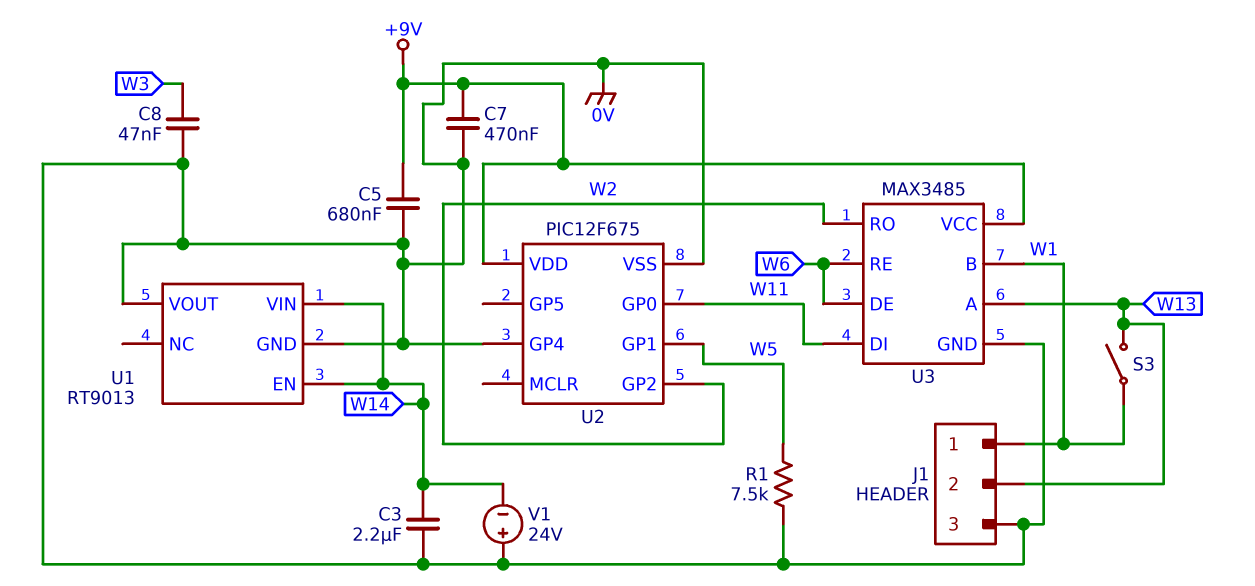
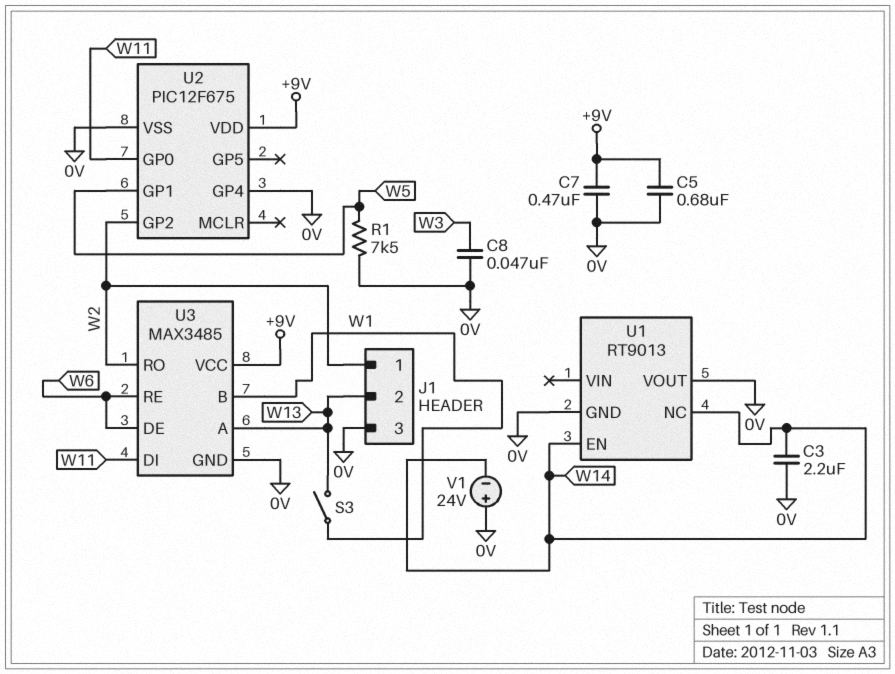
J1 pin 1: W1 -> W2
U1 pin NC: none -> W14
U1 pin VIN: W14 -> none

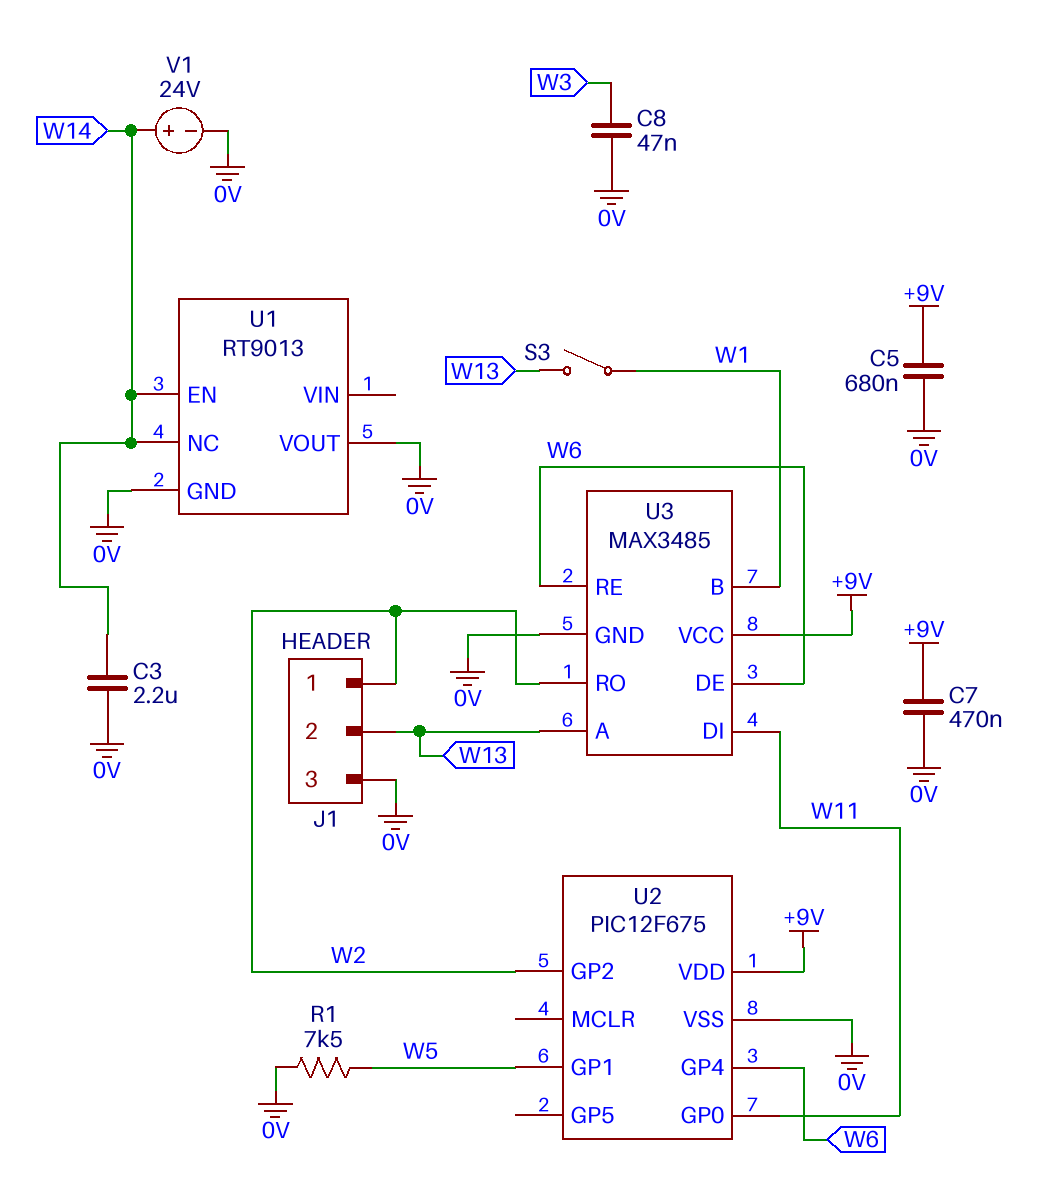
U2 pin GP4: 0V -> W6
V1: 24V (plus 0V, minus W14) -> 24V (plus W14, minus 0V)

